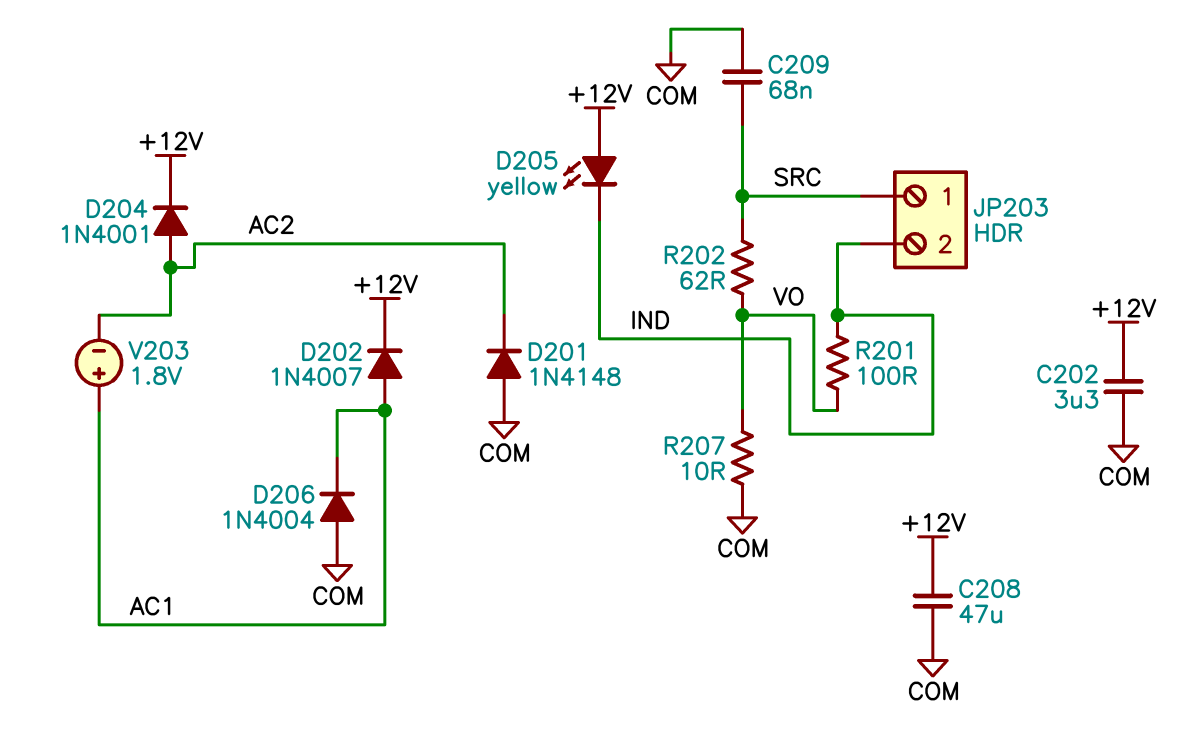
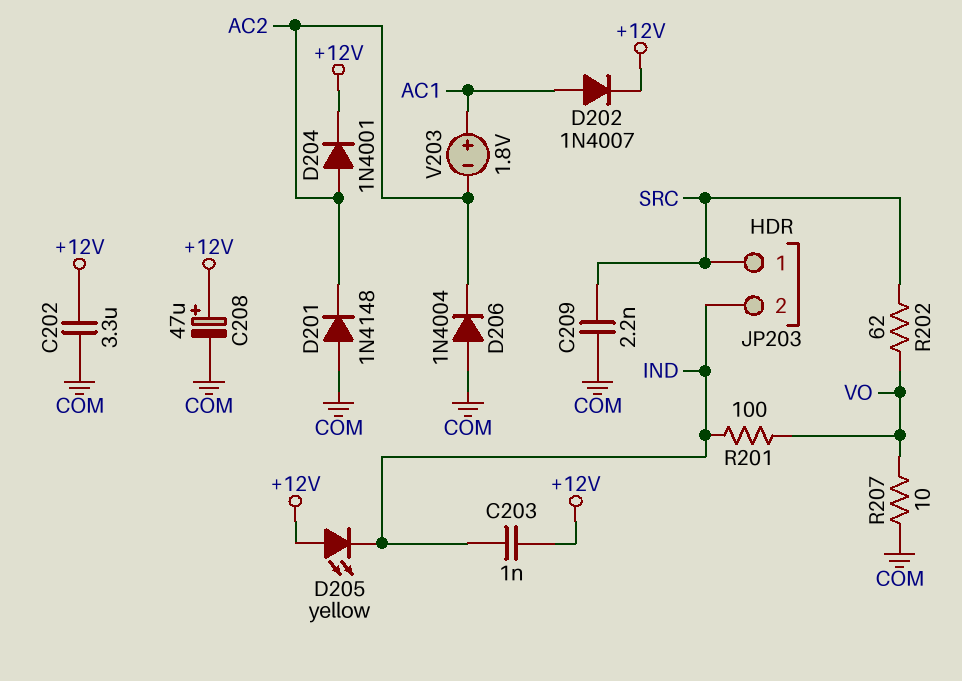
C203: none -> 1nF (+12V, IND)
C208: 47uF (+12V, COM) -> 47uF (plus +12V, minus COM)
C209: 68nF (COM, SRC) -> 2.2nF (COM, SRC)
D206: diode 1N4004 (A COM, K AC1) -> diode 1N4004 (A COM, K AC2)

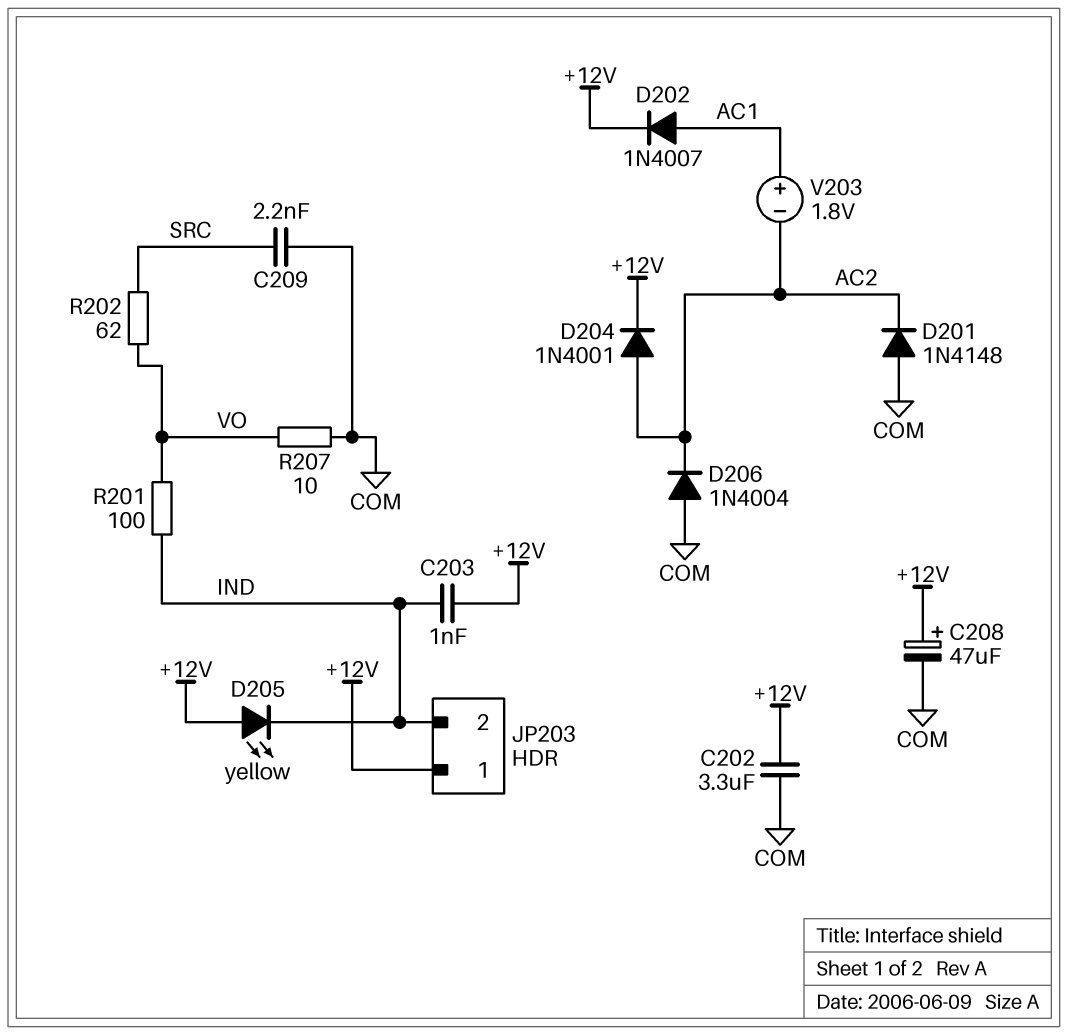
JP203 pin 1: SRC -> +12V

